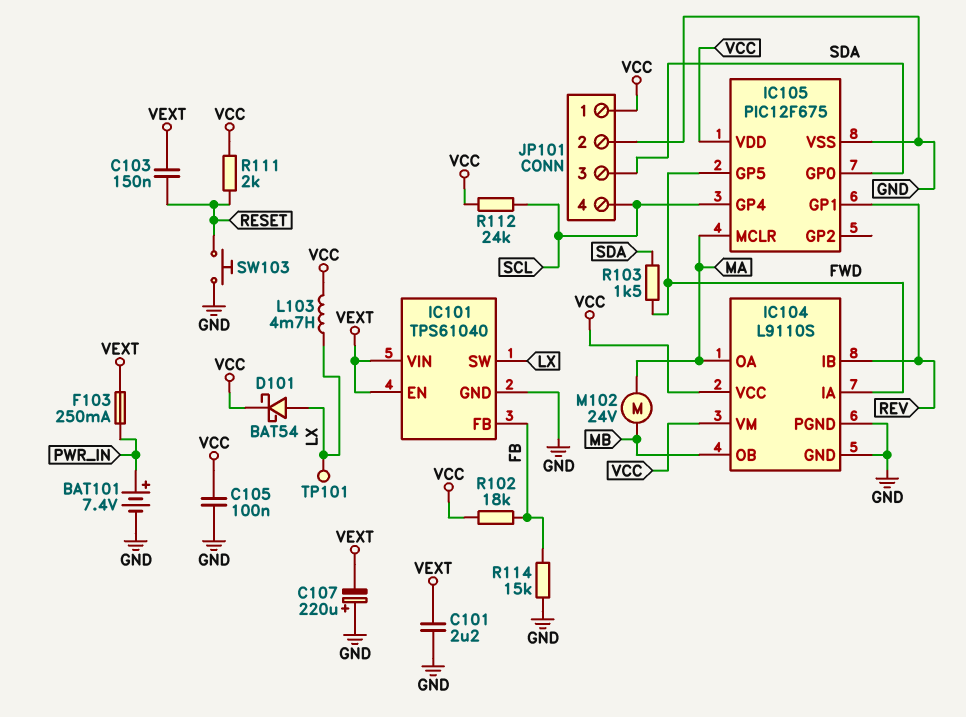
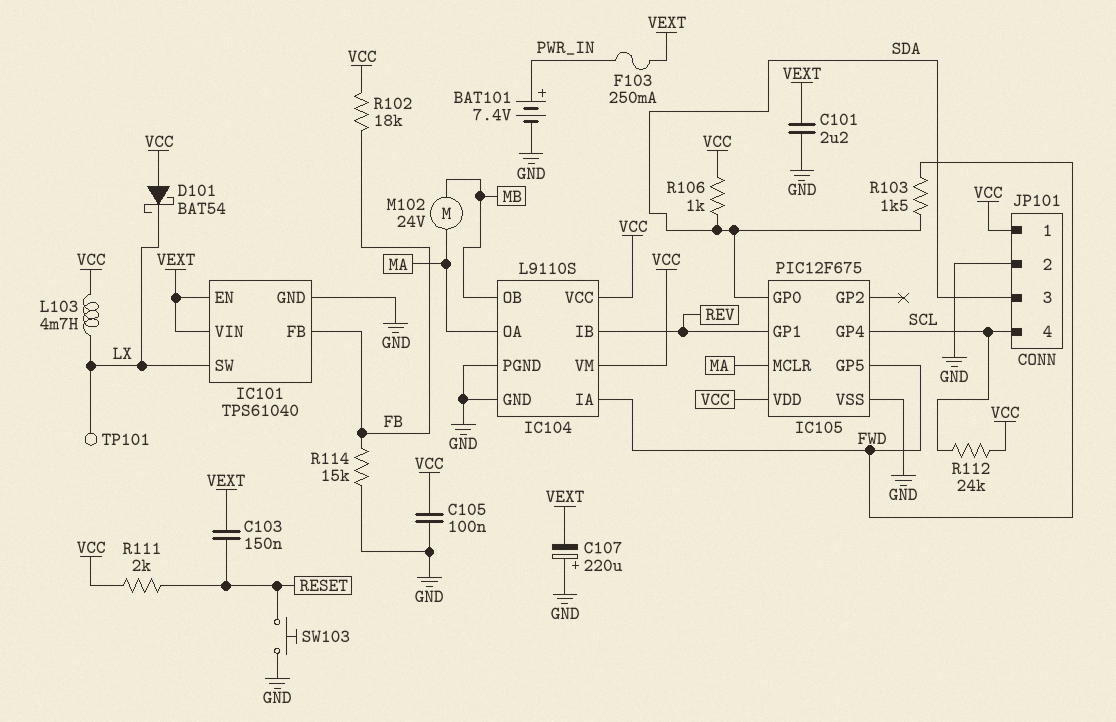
D101: schottky BAT54 (A LX, K VCC) -> schottky BAT54 (A VCC, K LX)
R106: none -> 1k (SDA, VCC)

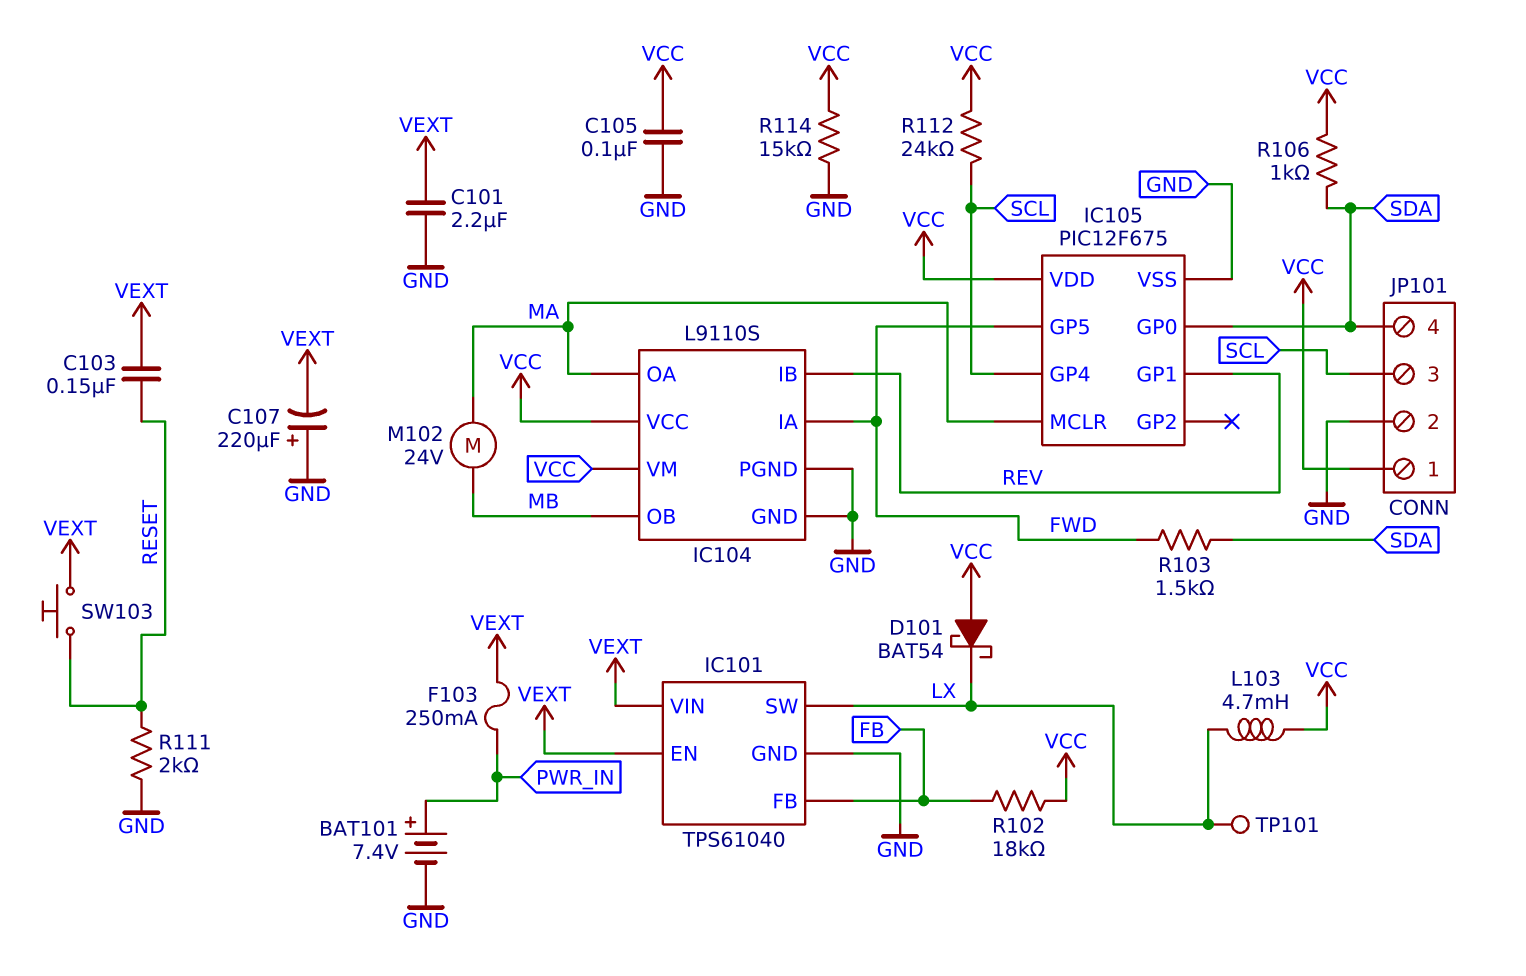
JP101 pin 3: SDA -> SCL
JP101 pin 4: SCL -> SDA
R111: 2k (RESET, VCC) -> 2k (GND, RESET)
R114: 15k (FB, GND) -> 15k (GND, VCC)
SW103: button (GND, RESET) -> button (RESET, VEXT)

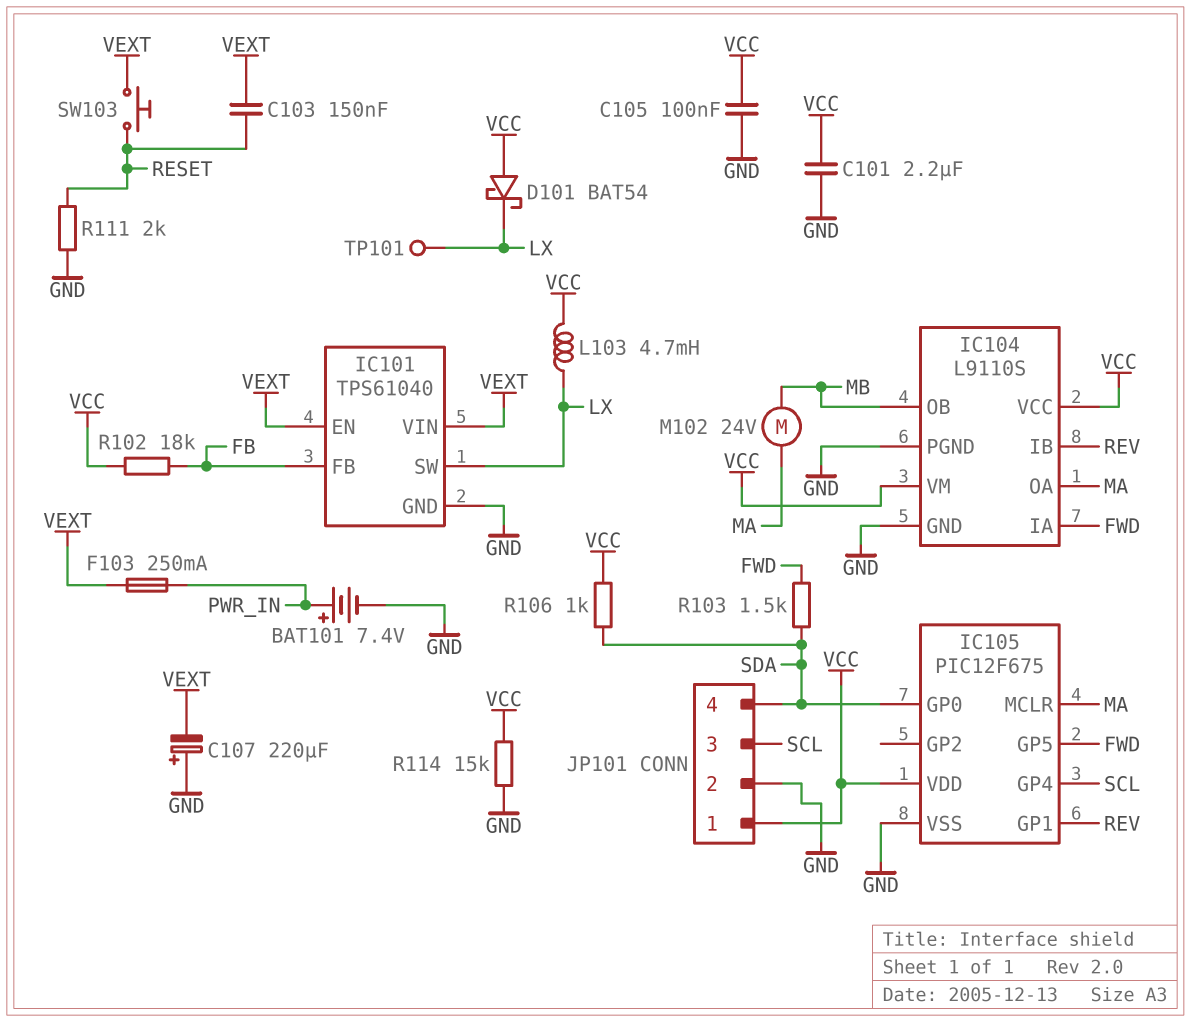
C101: 2.2uF (GND, VEXT) -> 2.2uF (GND, VCC)
R112: 24k (SCL, VCC) -> none

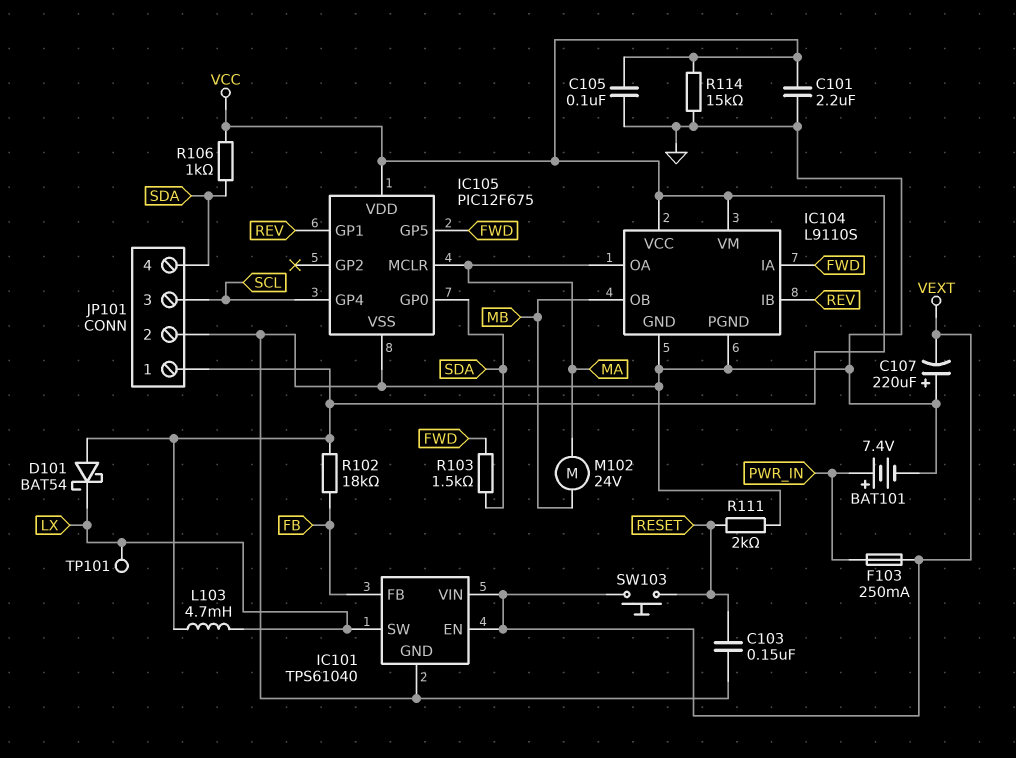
C103: 150nF (RESET, VEXT) -> 150nF (GND, RESET)

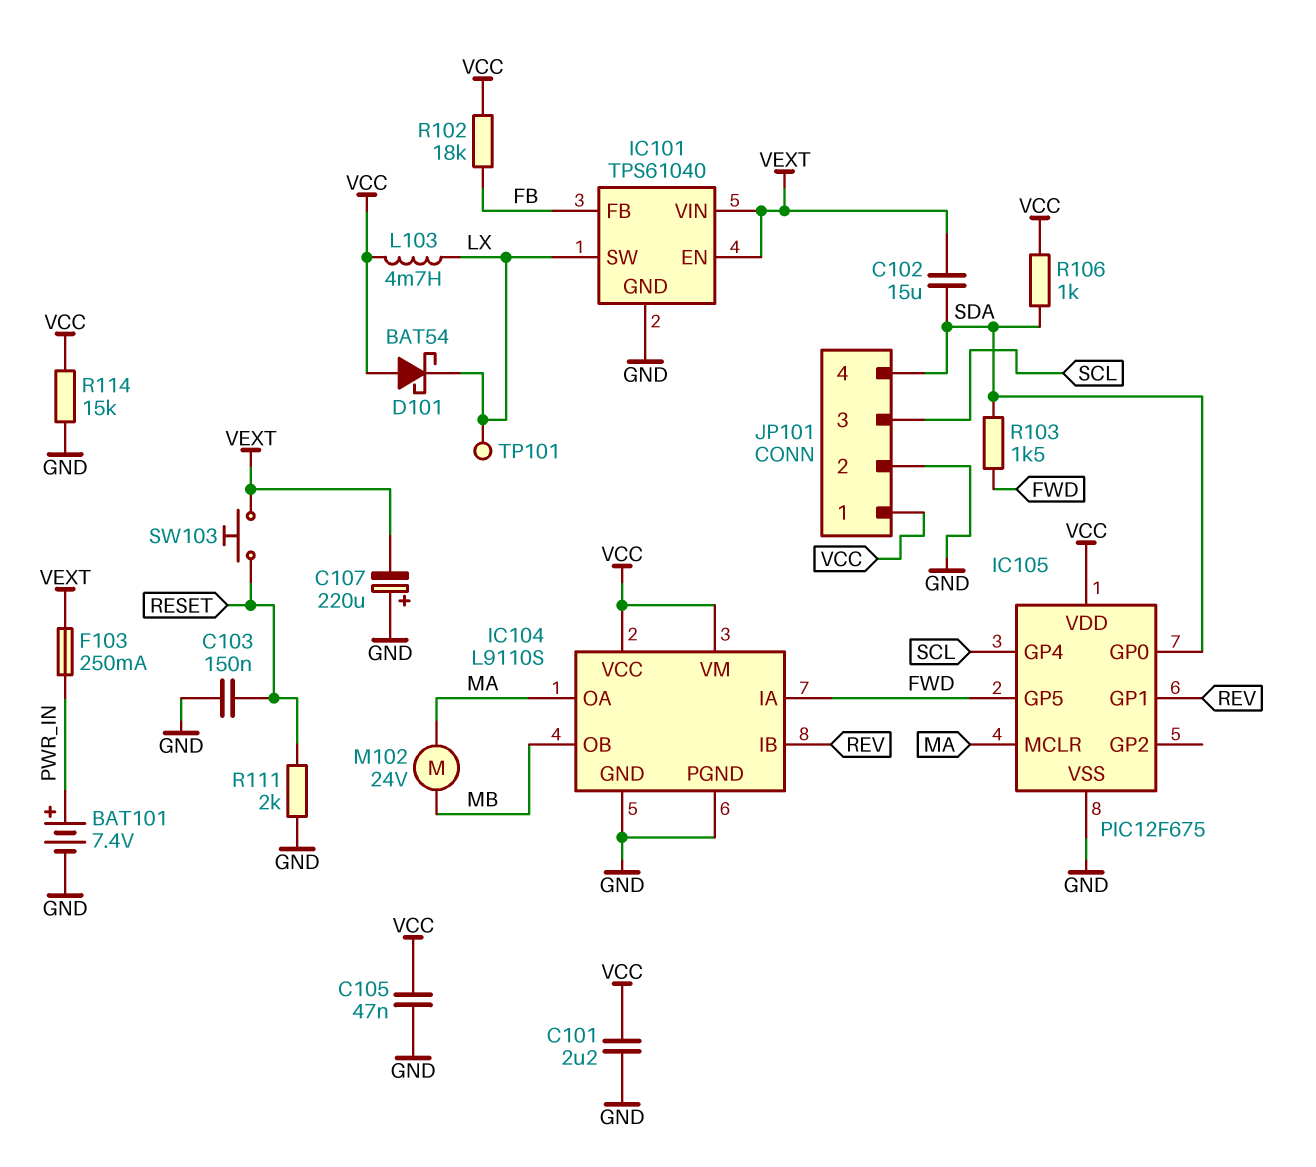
C102: none -> 15uF (SDA, VEXT)
C105: 100nF (GND, VCC) -> 47nF (GND, VCC)

